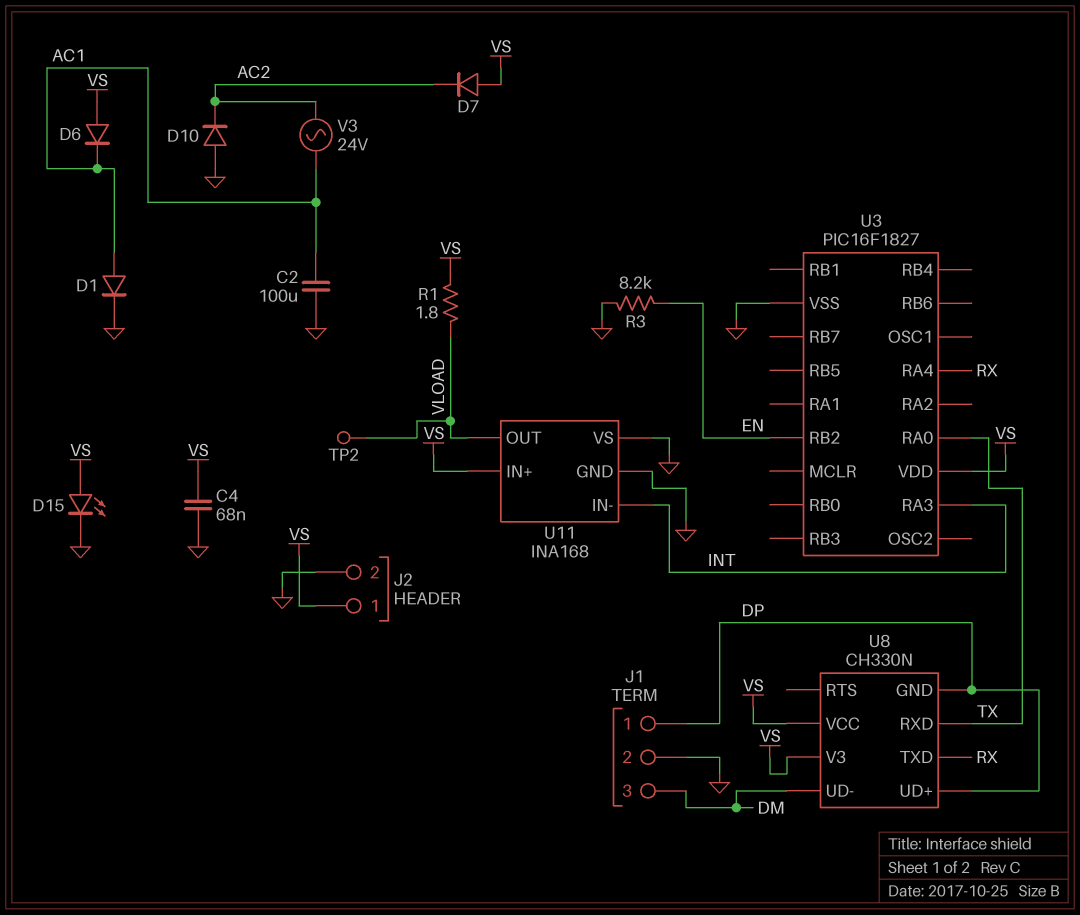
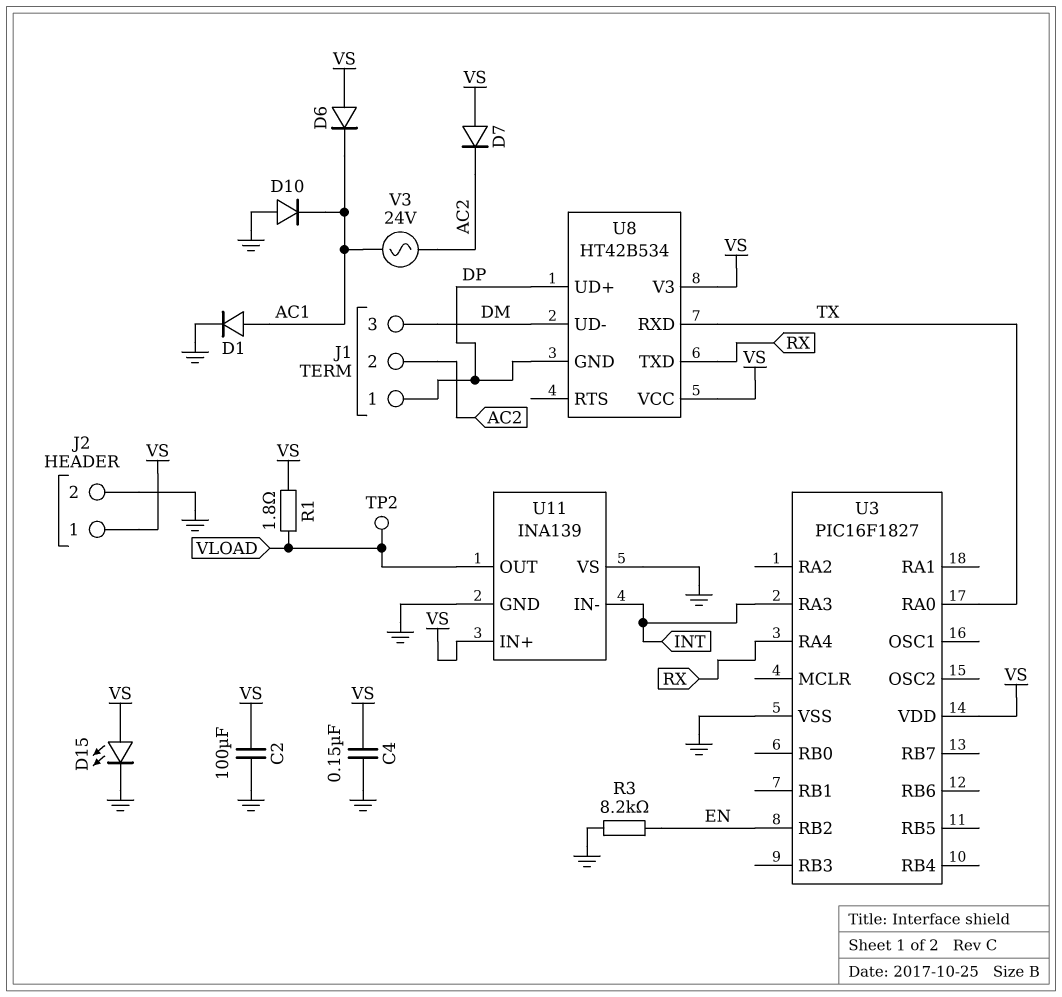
C2: 100uF (AC1, GND) -> 100uF (GND, VS)
C4: 68nF (GND, VS) -> 150nF (GND, VS)
D10: diode (A GND, K AC2) -> diode (A GND, K AC1)
J1 pin 2: GND -> AC2
U8: CH330N -> HT42B534
U11: INA168 -> INA139

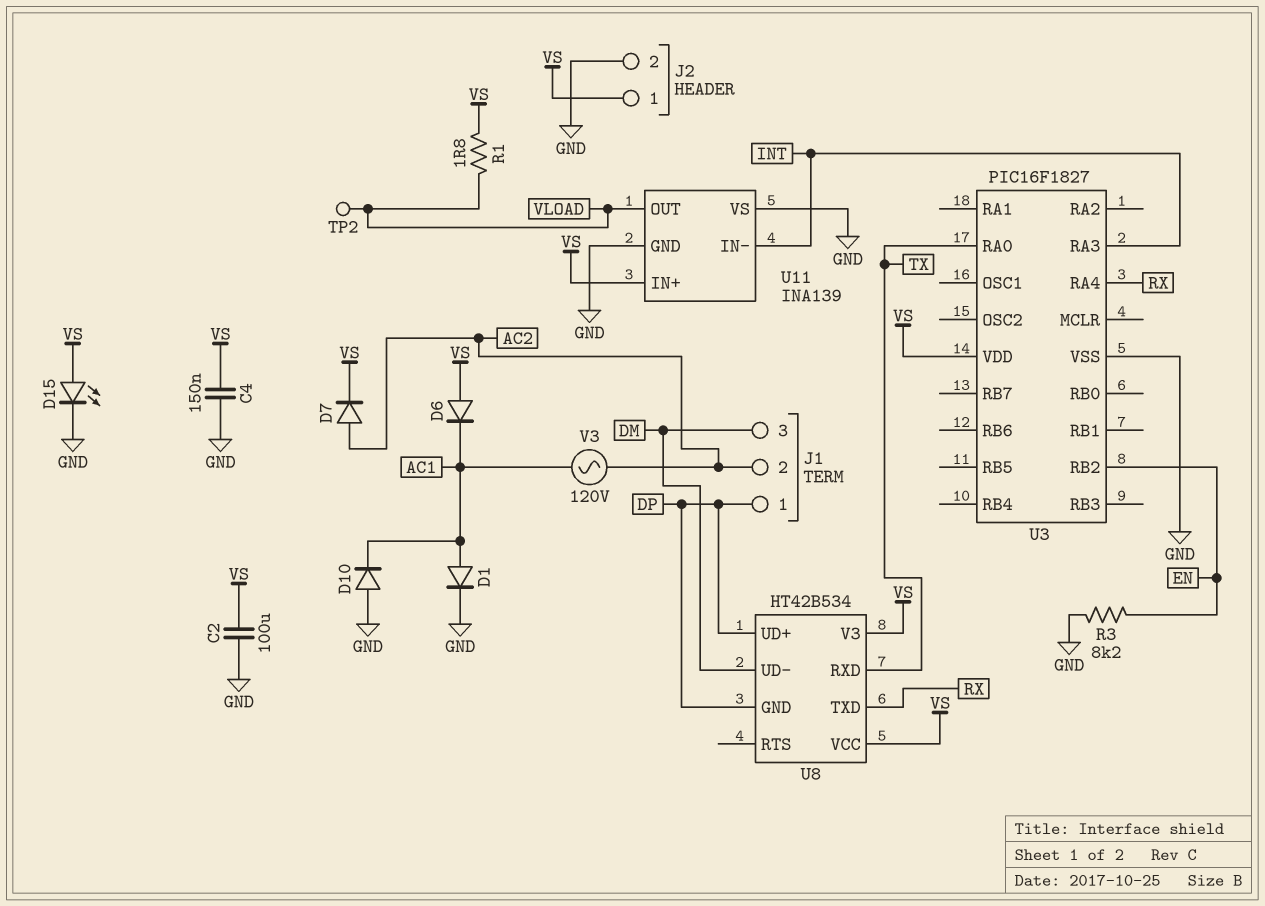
D7: diode (A VS, K AC2) -> diode (A AC2, K VS)
V3: AC 24V (AC1, AC2) -> AC 120V (AC1, AC2)

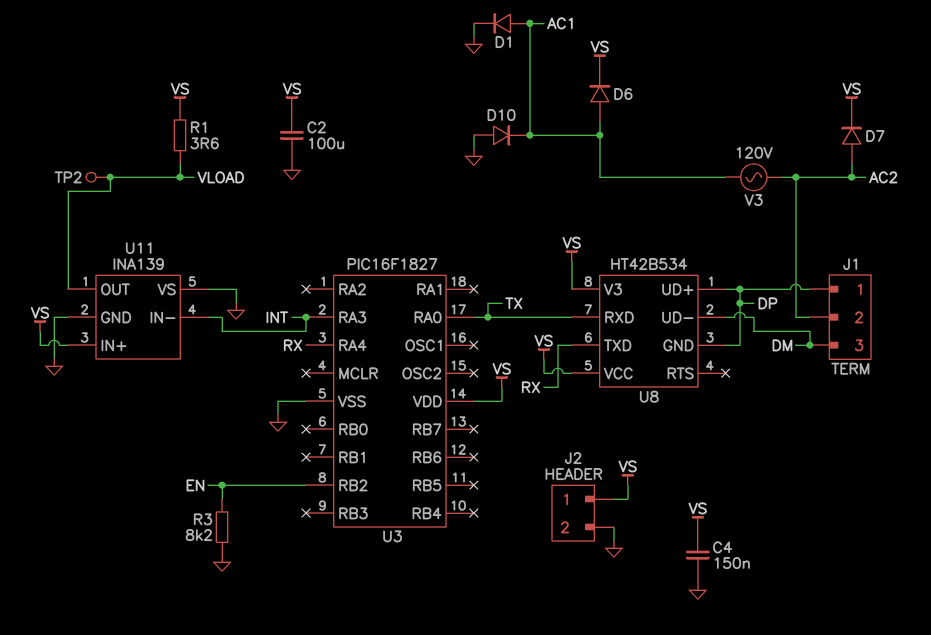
D6: diode (A VS, K AC1) -> diode (A AC1, K VS)
D15: LED (A VS, K GND) -> none
R1: 1.8 (VLOAD, VS) -> 3.6 (VLOAD, VS)

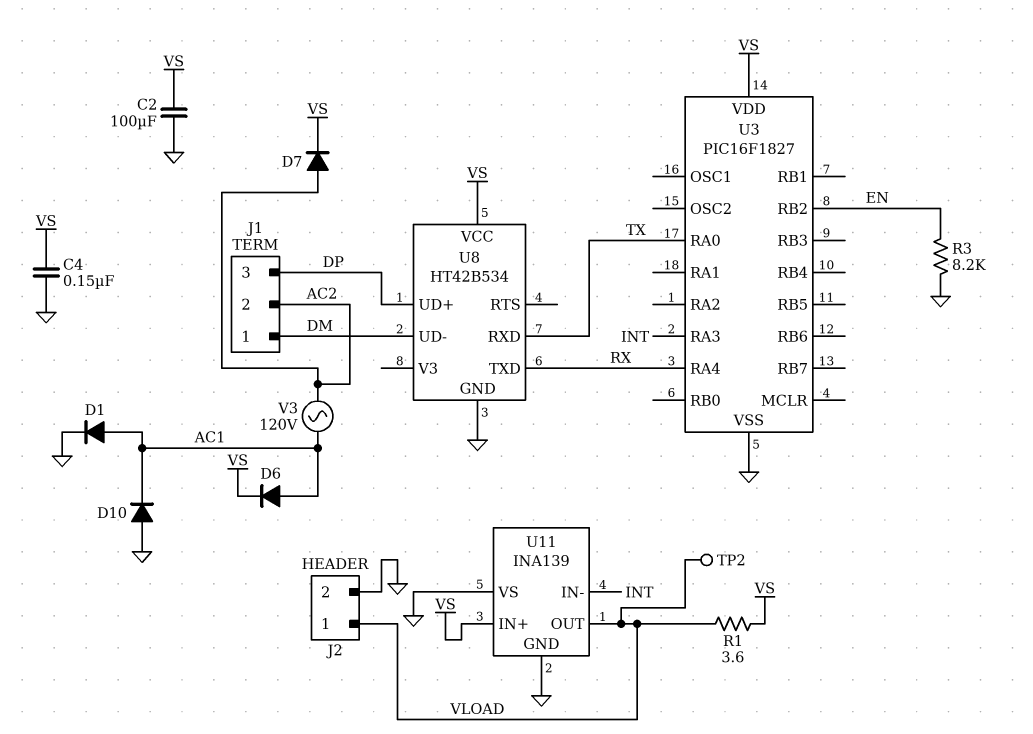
J1 pin 1: DP -> DM
J1 pin 3: DM -> DP
J2 pin 1: VS -> VLOAD
U8 pin GND: DP -> GND
U8 pin V3: VS -> none

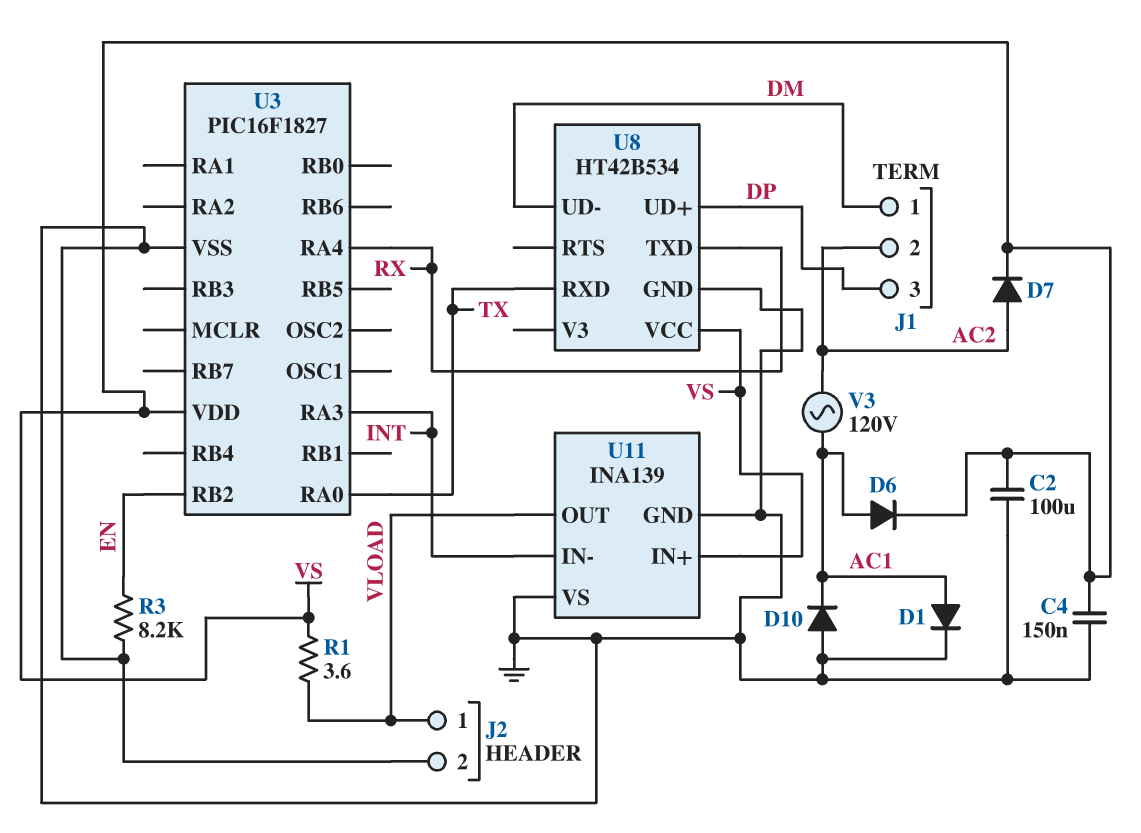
TP2: test point (VLOAD) -> none

